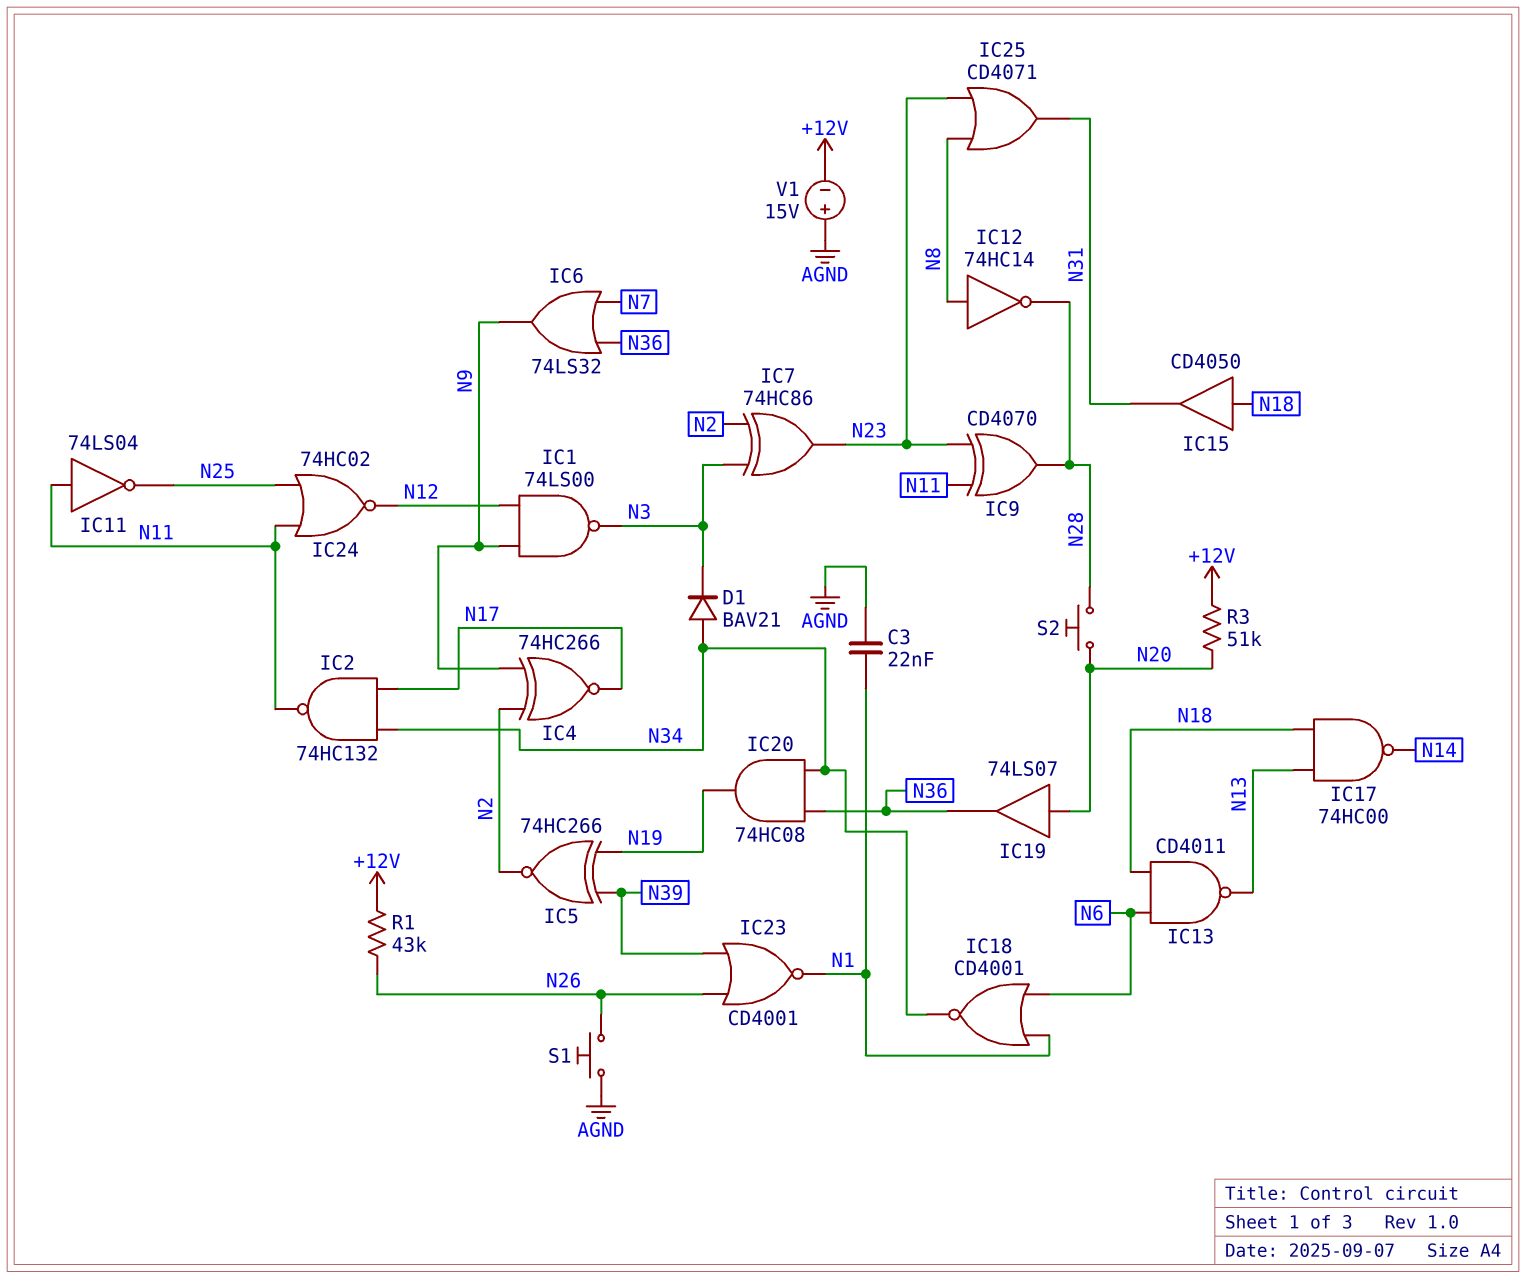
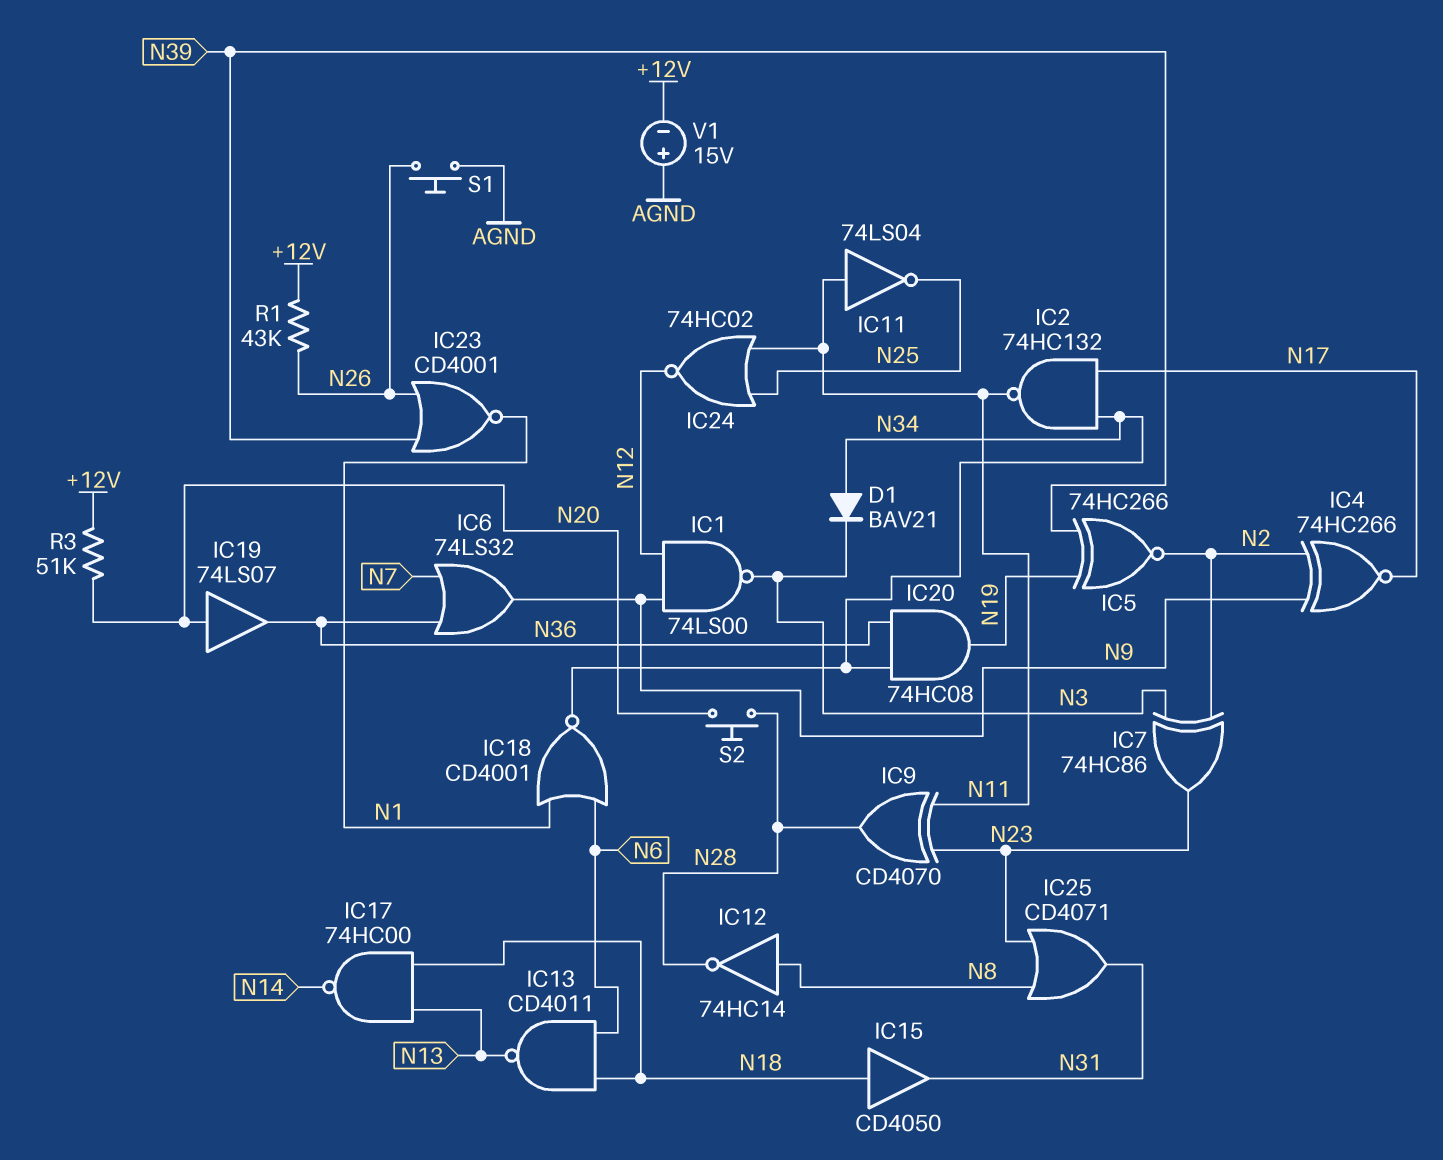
C3: 22nF (AGND, N1) -> none

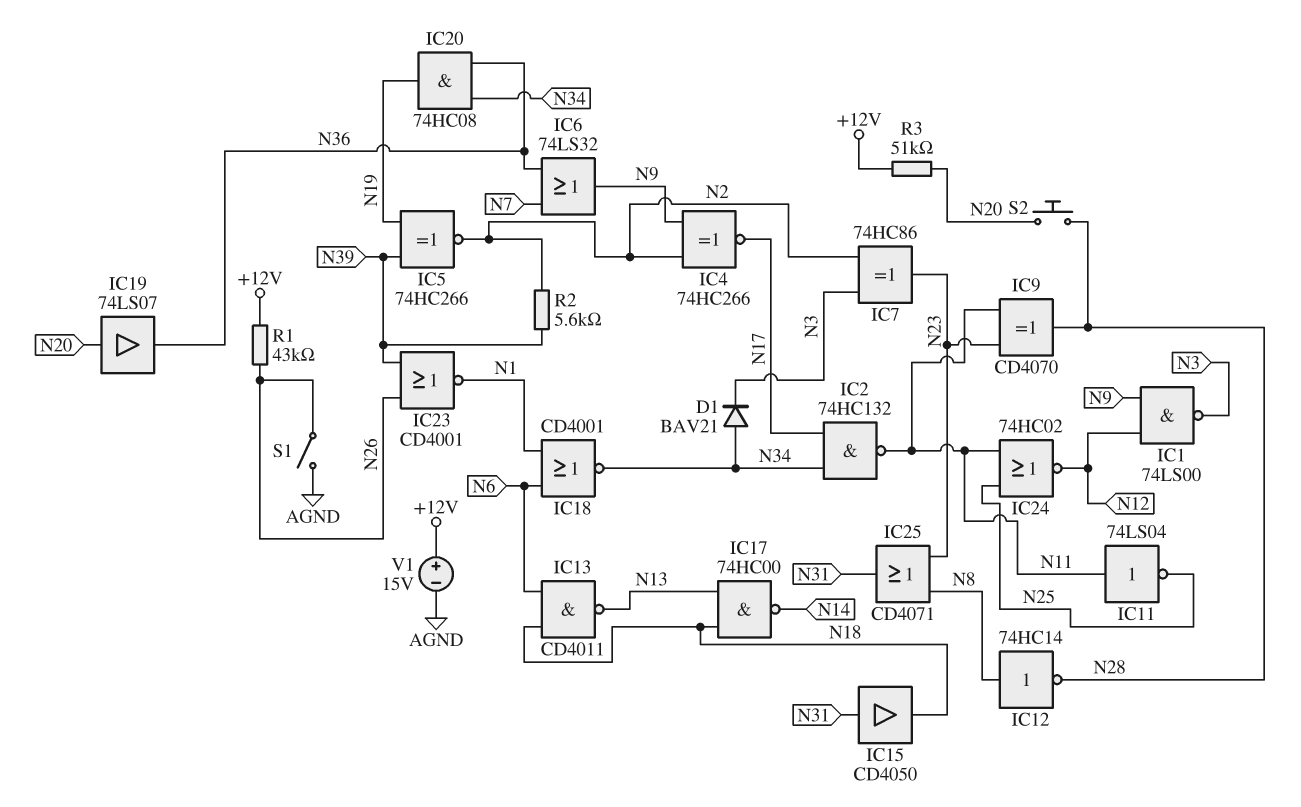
IC15: buffer CD4050 (in N18, out N31) -> buffer CD4050 (in N31, out N18)
R2: none -> 5.6k (N2, N39)
S1: button (AGND, N26) -> switch (AGND, N26)
V1: 15V (plus AGND, minus +12V) -> 15V (plus +12V, minus AGND)

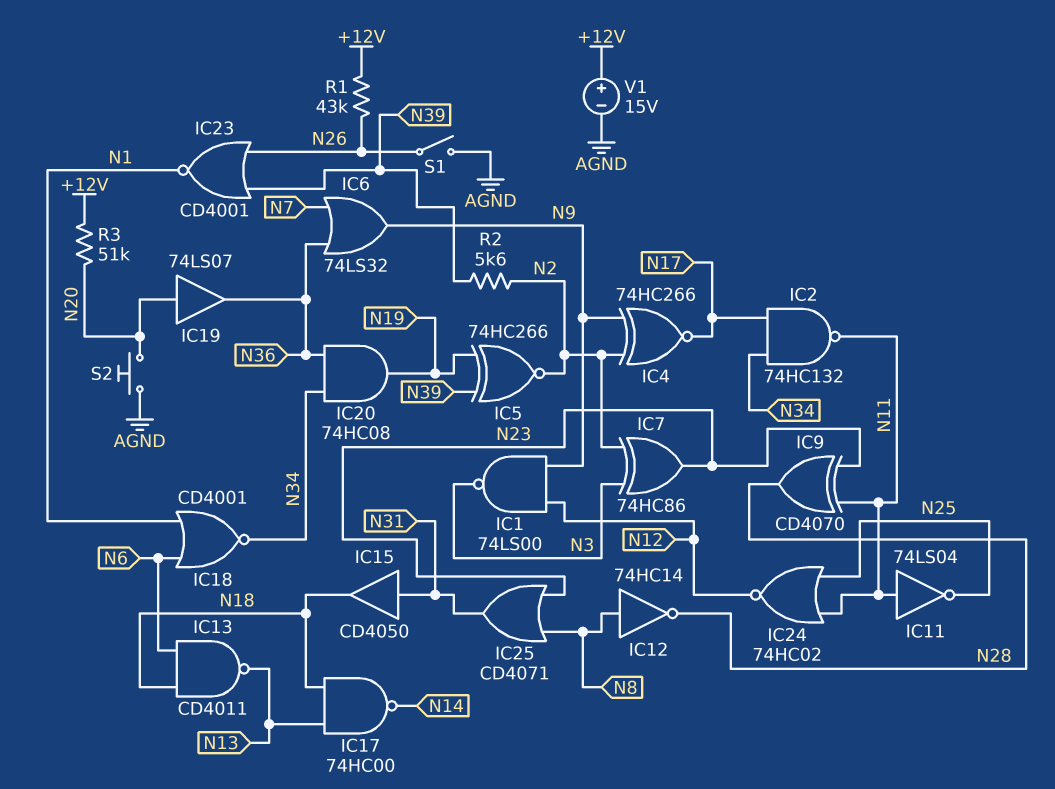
D1: diode BAV21 (A N34, K N3) -> none
S2: button (N20, N28) -> button (AGND, N20)

